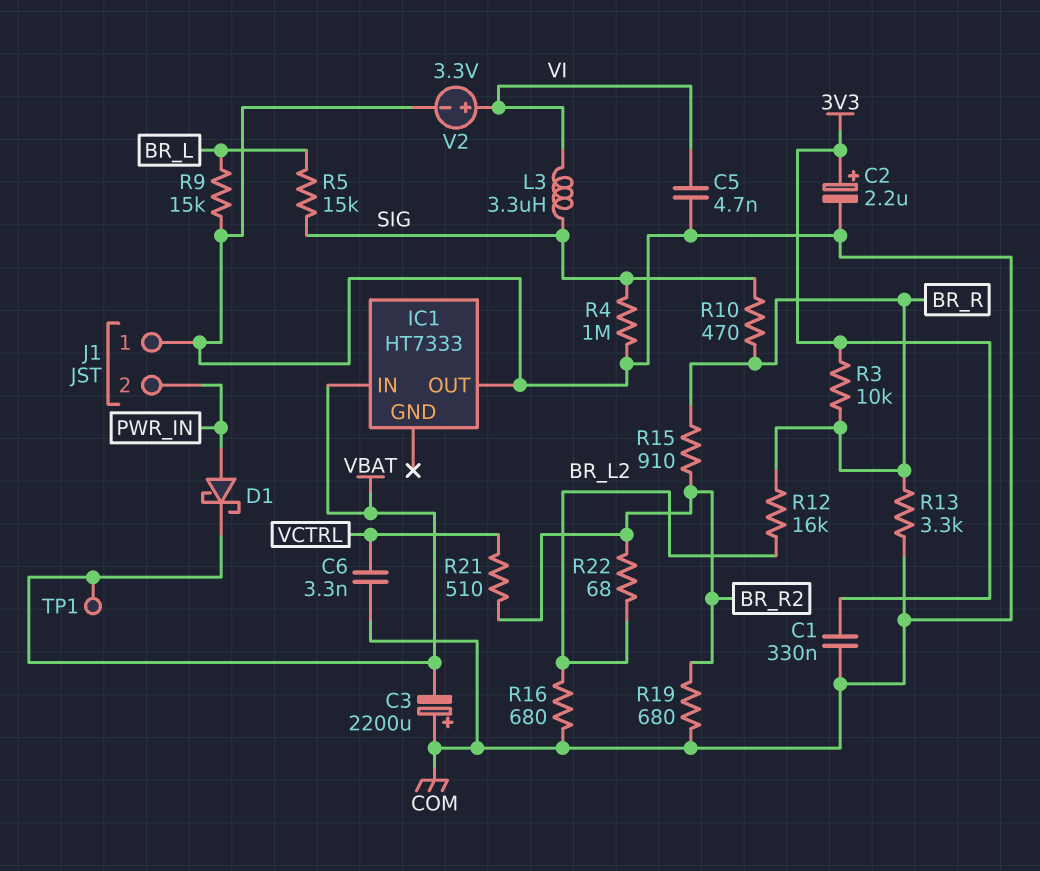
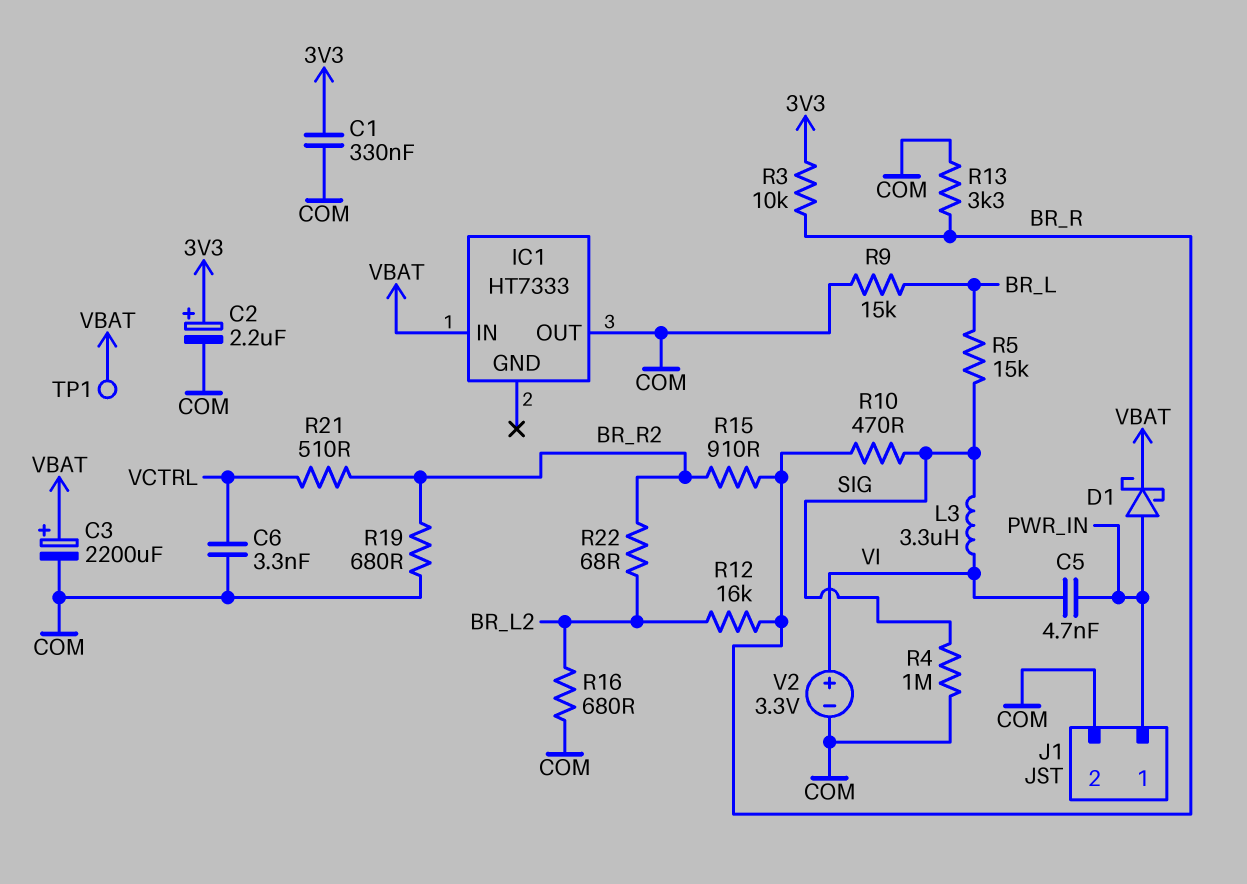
C3: 2200uF (plus COM, minus VBAT) -> 2200uF (plus VBAT, minus COM)
C5: 4.7nF (COM, VI) -> 4.7nF (PWR_IN, VI)
J1 pin 1: COM -> PWR_IN
J1 pin 2: PWR_IN -> COM

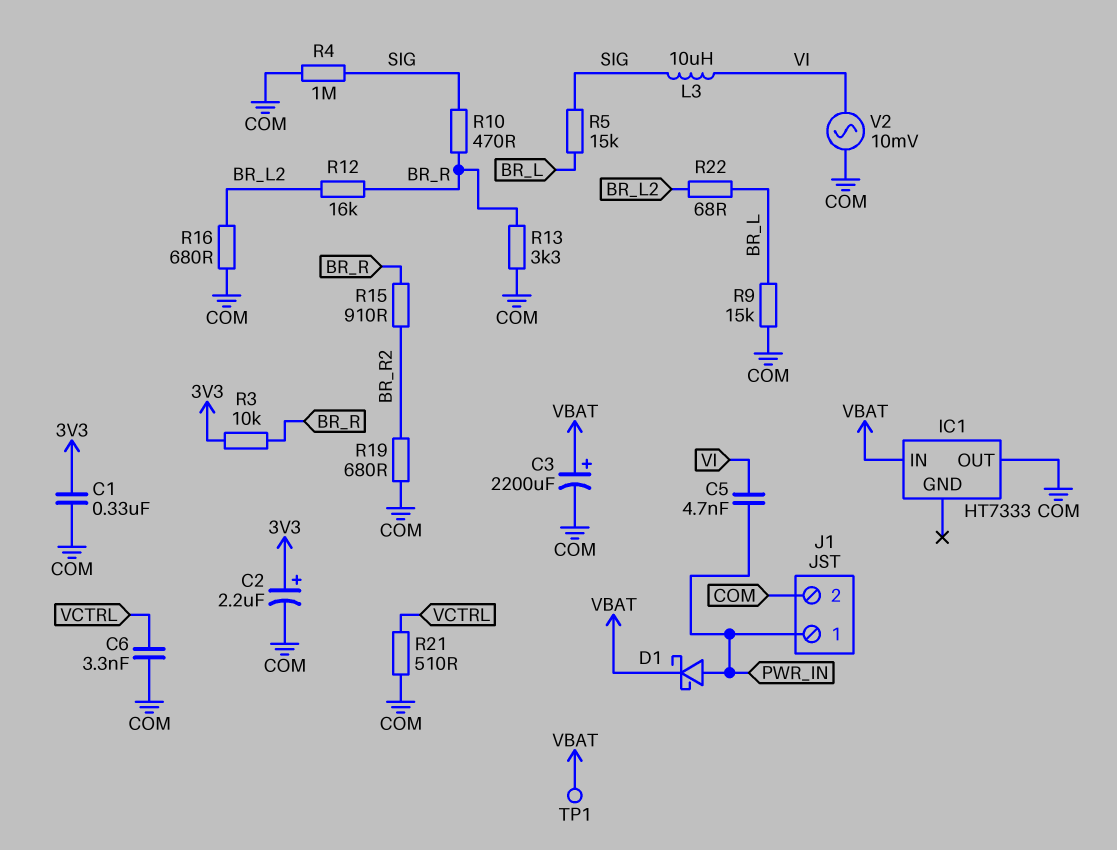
L3: 3.3uH (SIG, VI) -> 10uH (SIG, VI)
R21: 510 (BR_R2, VCTRL) -> 510 (COM, VCTRL)
R22: 68 (BR_L2, BR_R2) -> 68 (BR_L, BR_L2)
V2: 3.3V (plus VI, minus COM) -> AC 10mV (COM, VI)

